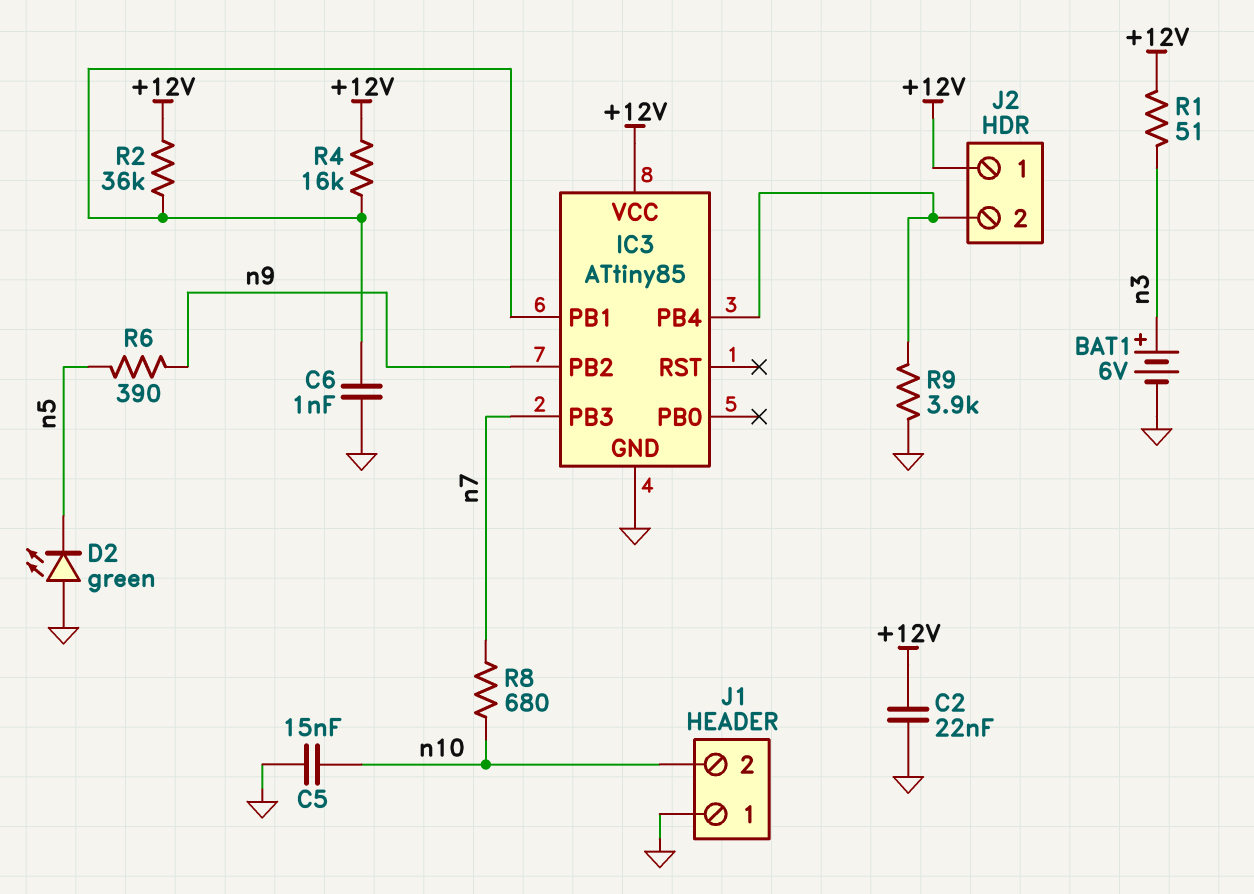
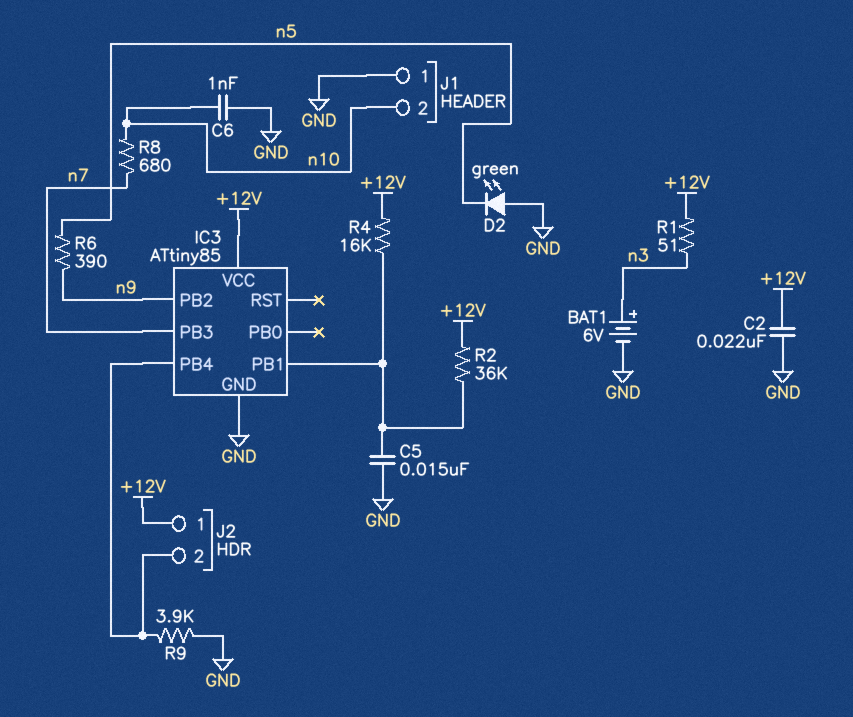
C5: 15nF (GND, n10) -> 15nF (GND, IC3/PB1)
C6: 1nF (GND, IC3/PB1) -> 1nF (GND, n10)

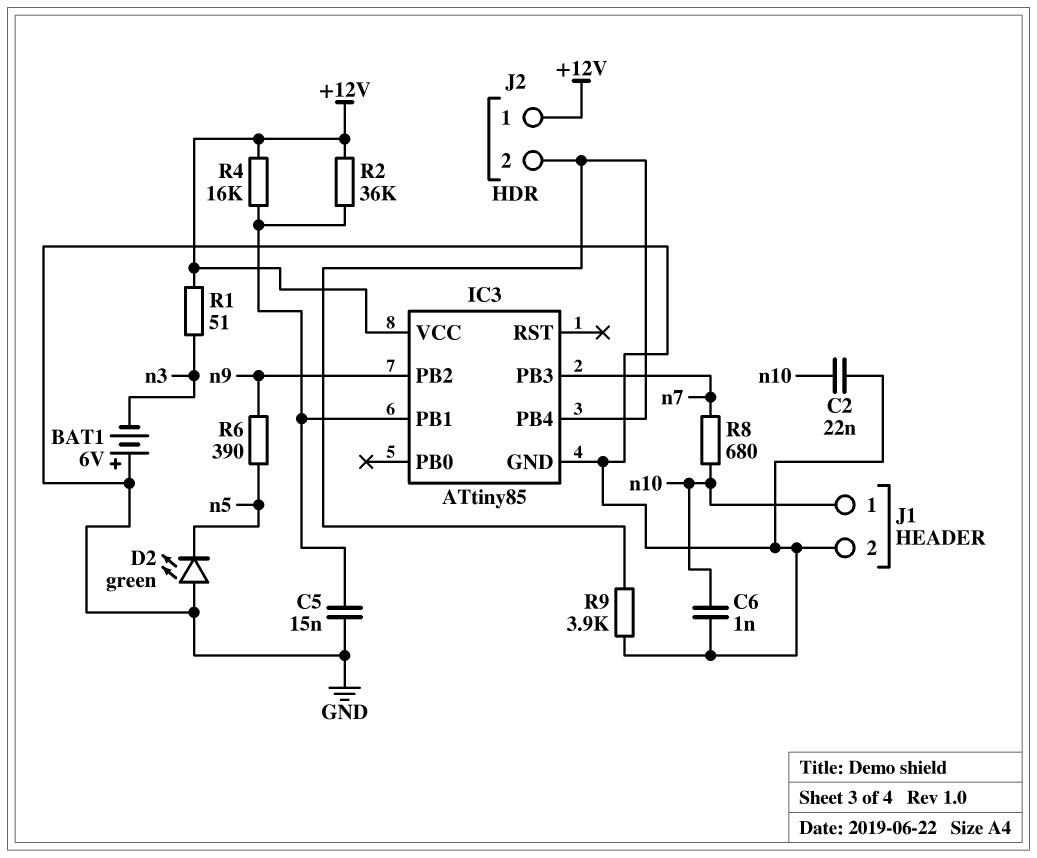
BAT1: 6V (plus n3, minus GND) -> 6V (plus GND, minus n3)
C2: 22nF (+12V, GND) -> 22nF (GND, n10)
J1 pin 1: GND -> n10
J1 pin 2: n10 -> GND

